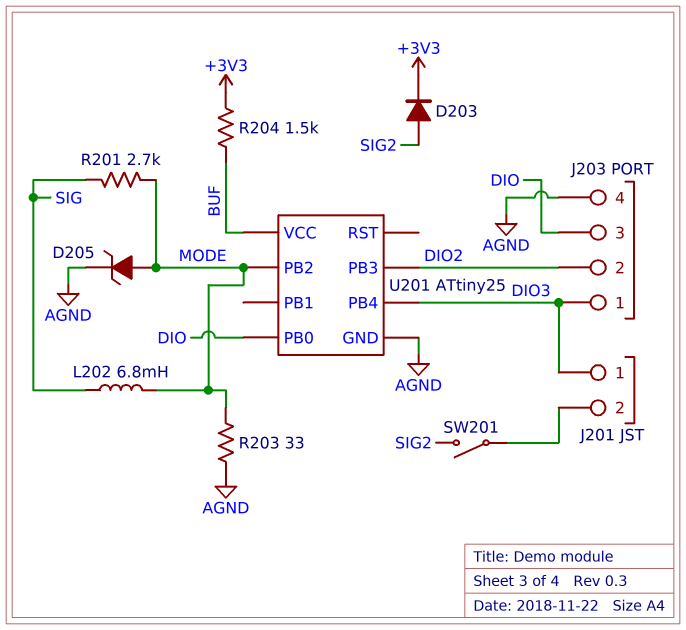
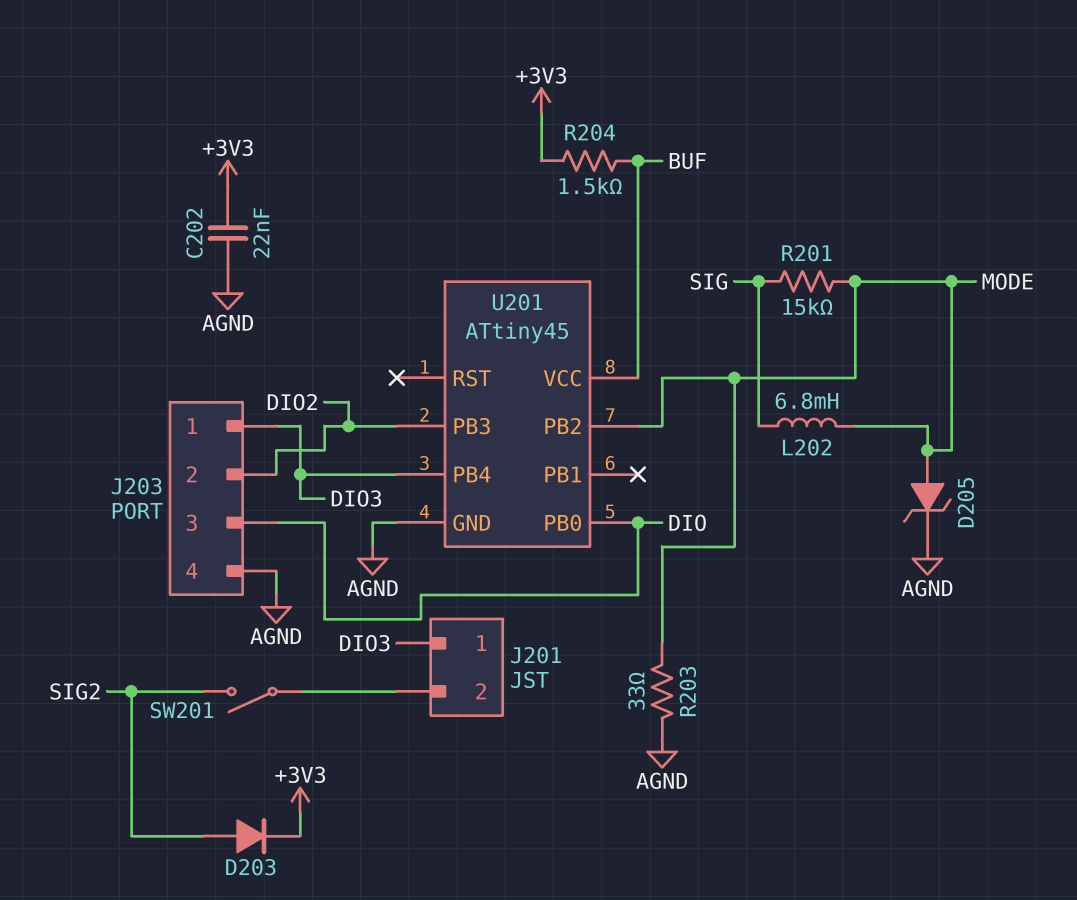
C202: none -> 22nF (+3V3, AGND)
R201: 2.7k (MODE, SIG) -> 15k (MODE, SIG)
U201: ATtiny25 -> ATtiny45

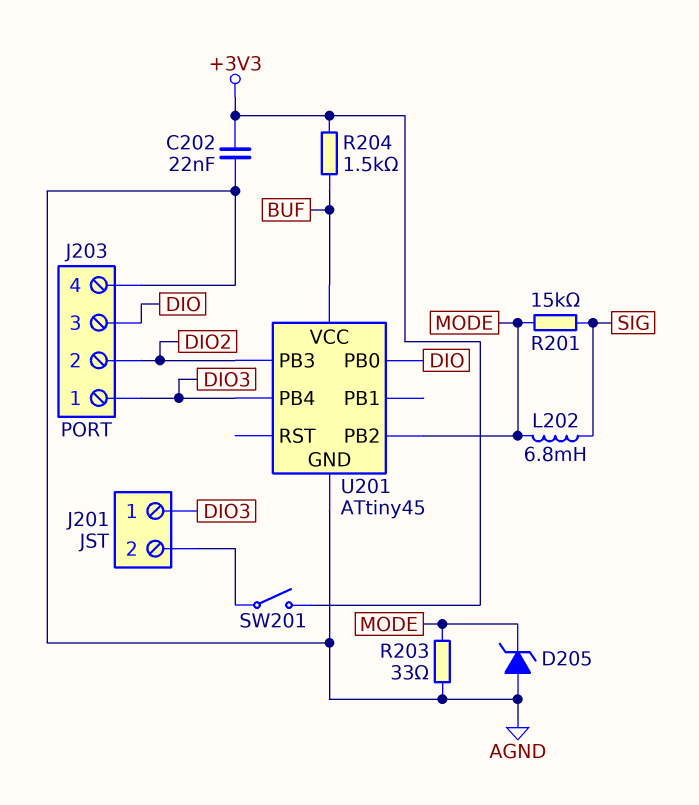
D203: diode (A SIG2, K +3V3) -> none
D205: zener (A MODE, K AGND) -> zener (A AGND, K MODE)
SW201: switch (J201/2, SIG2) -> switch (+3V3, J201/2)

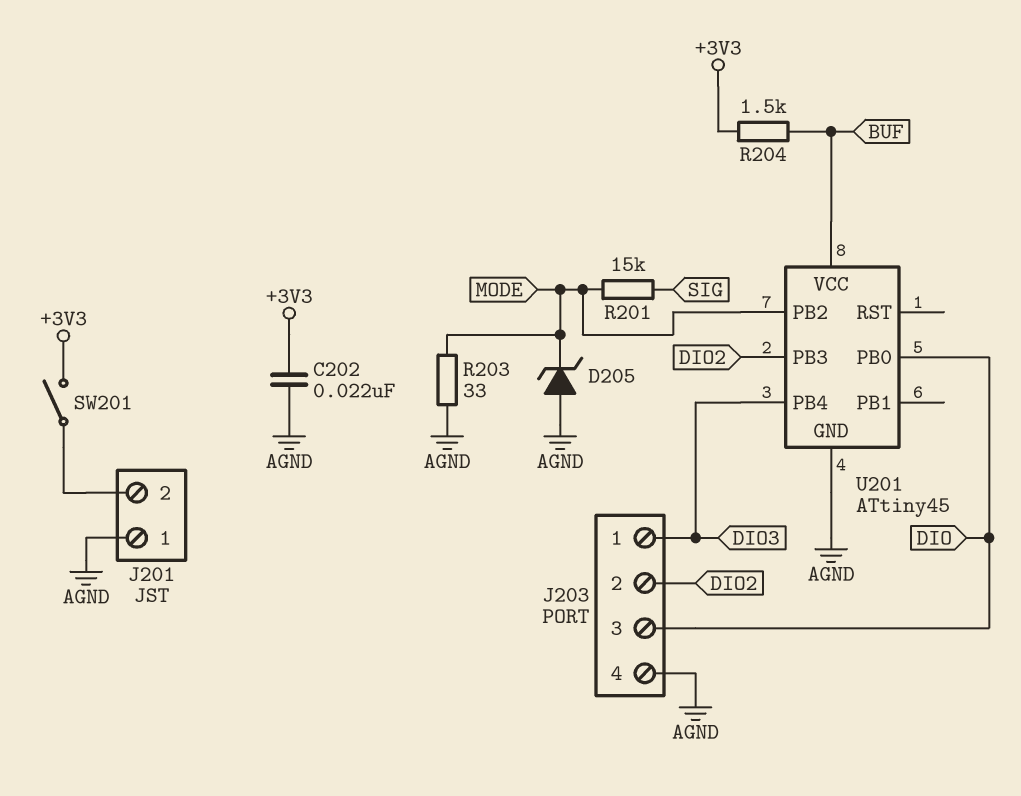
J201 pin 1: DIO3 -> AGND
L202: 6.8mH (MODE, SIG) -> none

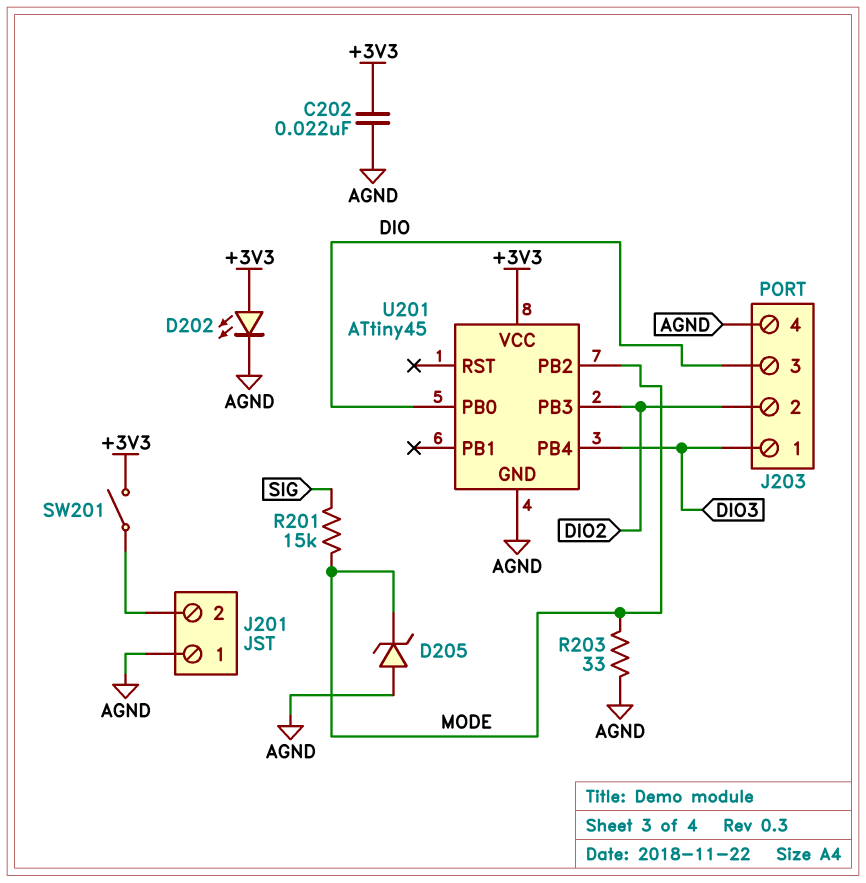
D202: none -> LED (A +3V3, K AGND)
R204: 1.5k (+3V3, BUF) -> none
U201 pin VCC: BUF -> +3V3

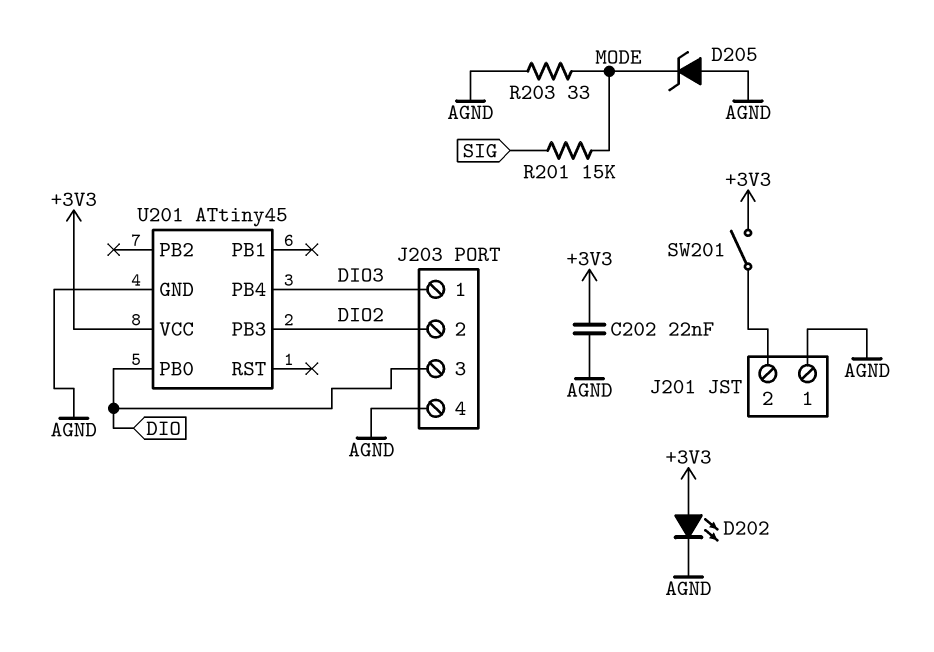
U201 pin PB2: MODE -> none

